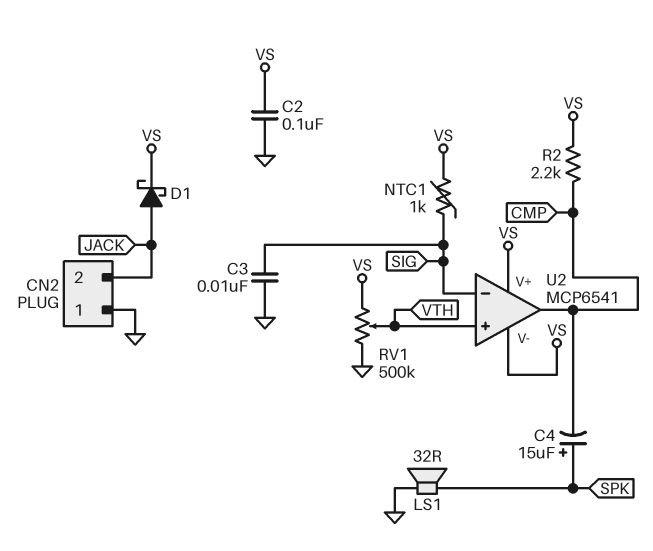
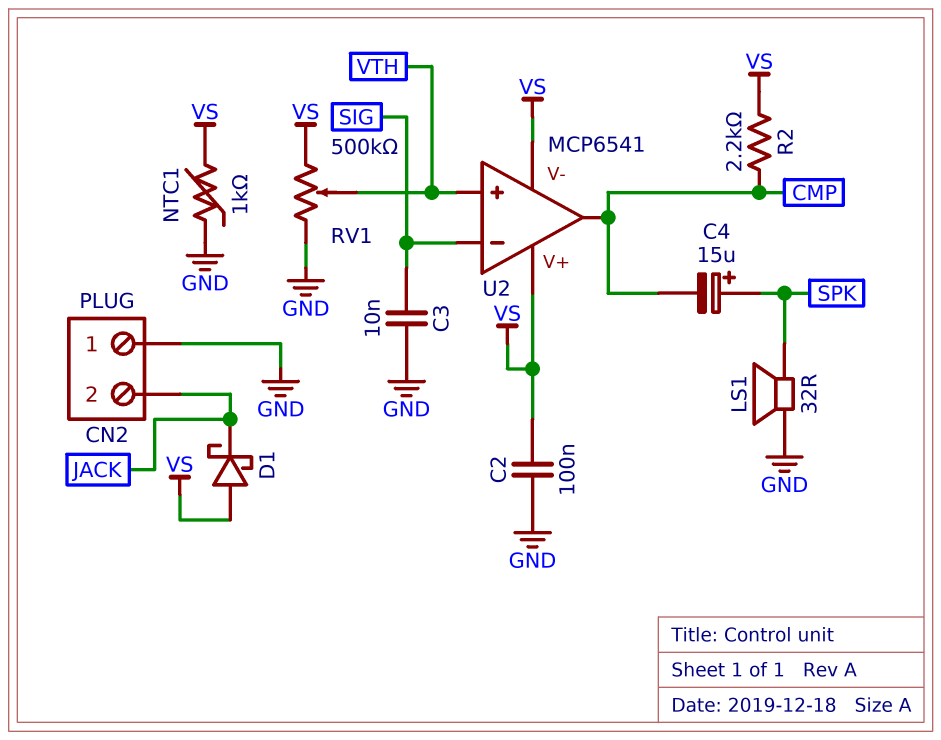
D1: schottky (A JACK, K VS) -> schottky (A VS, K JACK)
NTC1: 1k (SIG, VS) -> 1k (GND, VS)

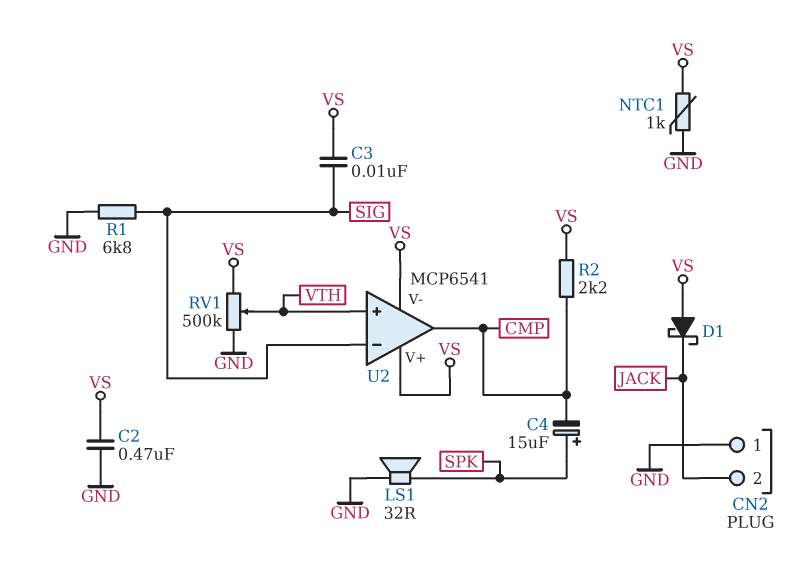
C2: 100nF (GND, VS) -> 470nF (GND, VS)
C3: 10nF (GND, SIG) -> 10nF (SIG, VS)
R1: none -> 6.8k (GND, SIG)

